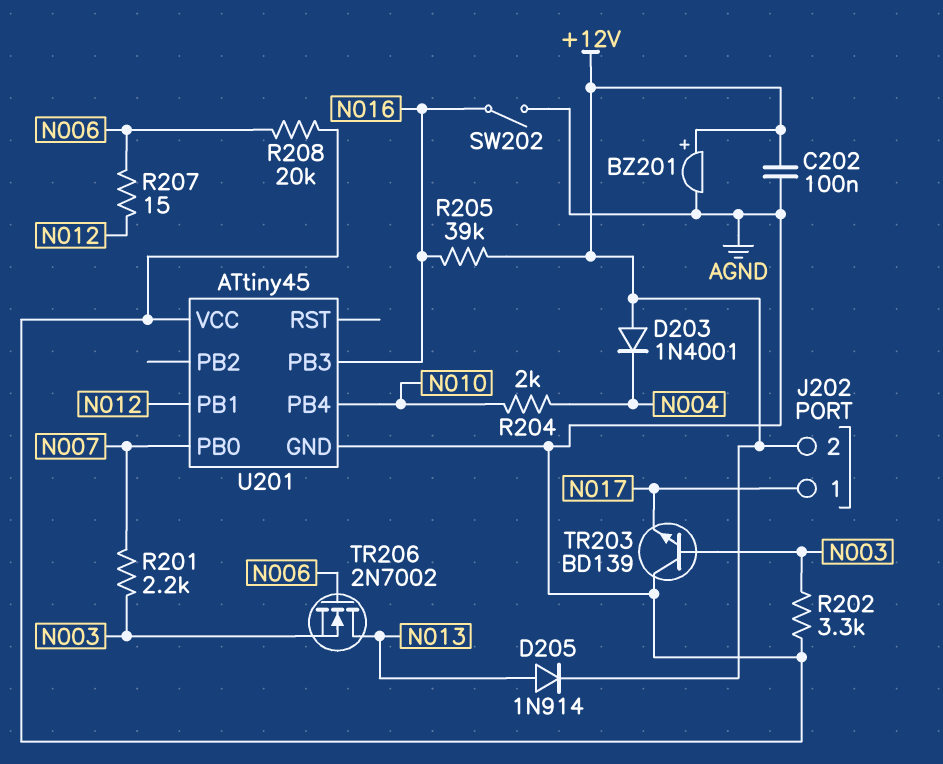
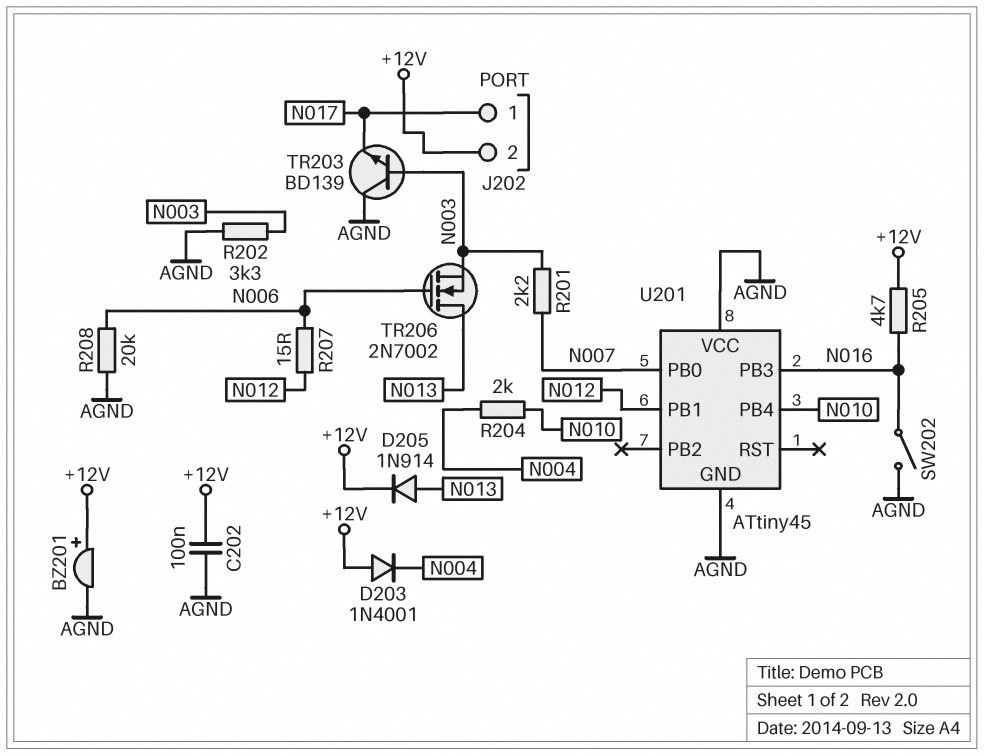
R205: 39k (+12V, N016) -> 4.7k (+12V, N016)

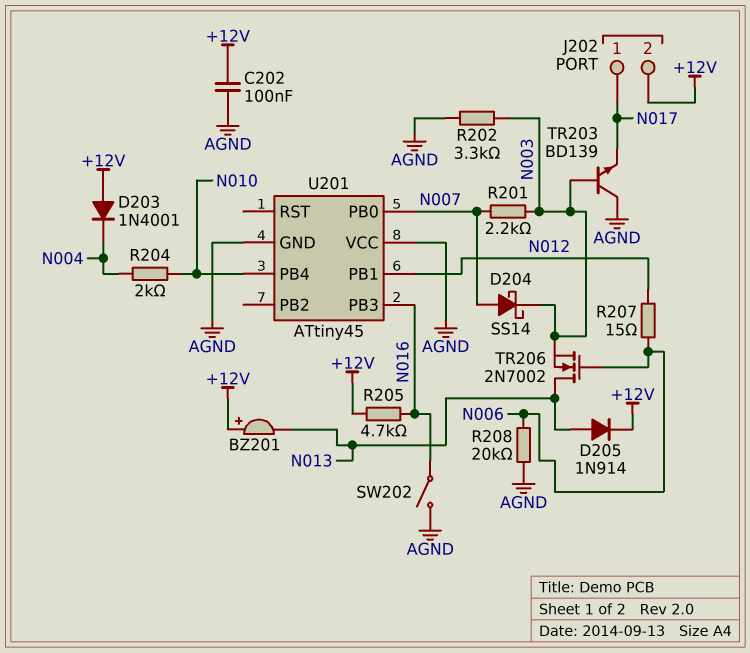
BZ201: buzzer (plus +12V, minus AGND) -> buzzer (plus +12V, minus N013)
D204: none -> schottky SS14 (A N007, K N003)

